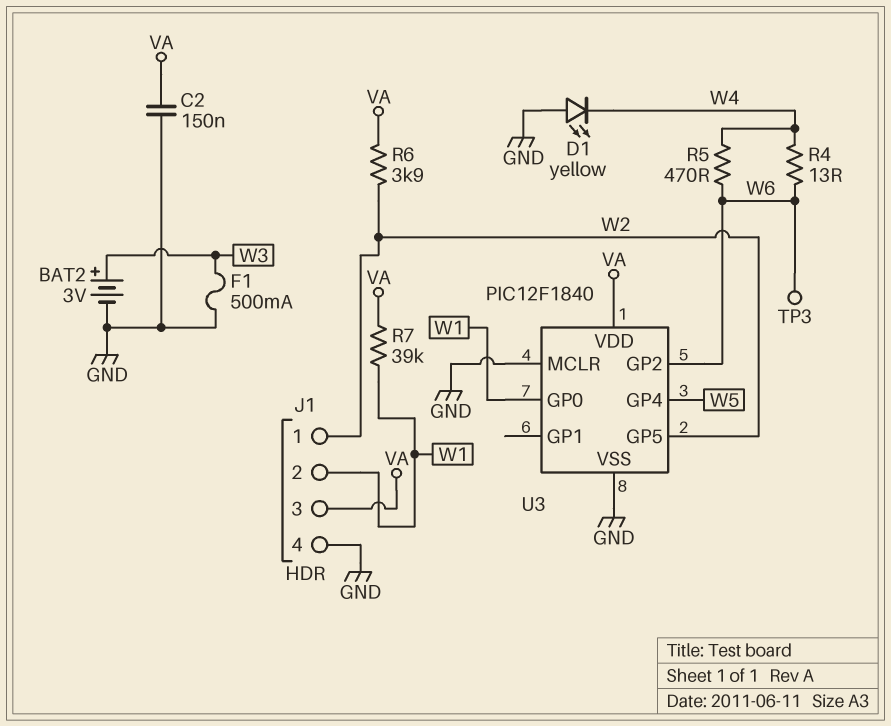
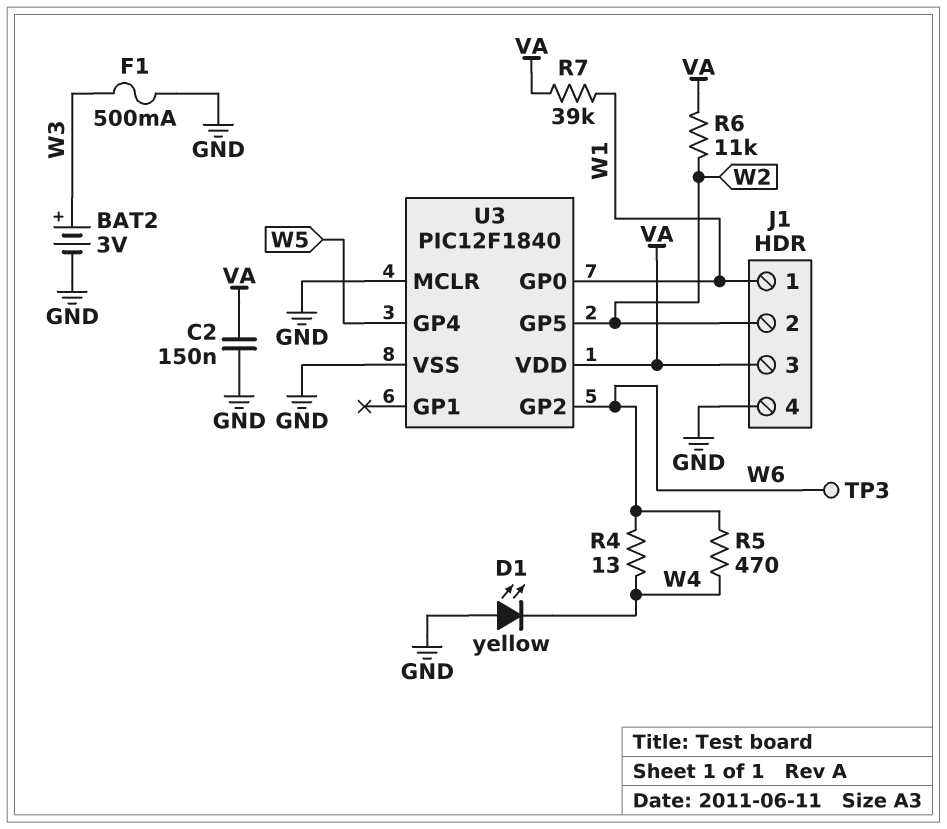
J1 pin 1: W2 -> W1
J1 pin 2: W1 -> W2
R6: 3.9k (VA, W2) -> 11k (VA, W2)

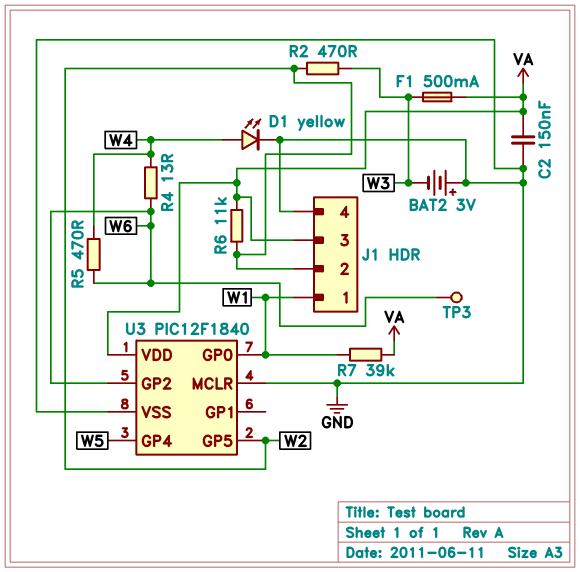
BAT2: 3V (plus W3, minus GND) -> 3V (plus GND, minus W3)
D1: LED yellow (A GND, K W4) -> LED yellow (A W4, K GND)
F1: 500mA (GND, W3) -> 500mA (VA, W3)
R2: none -> 470 (W2, W3)

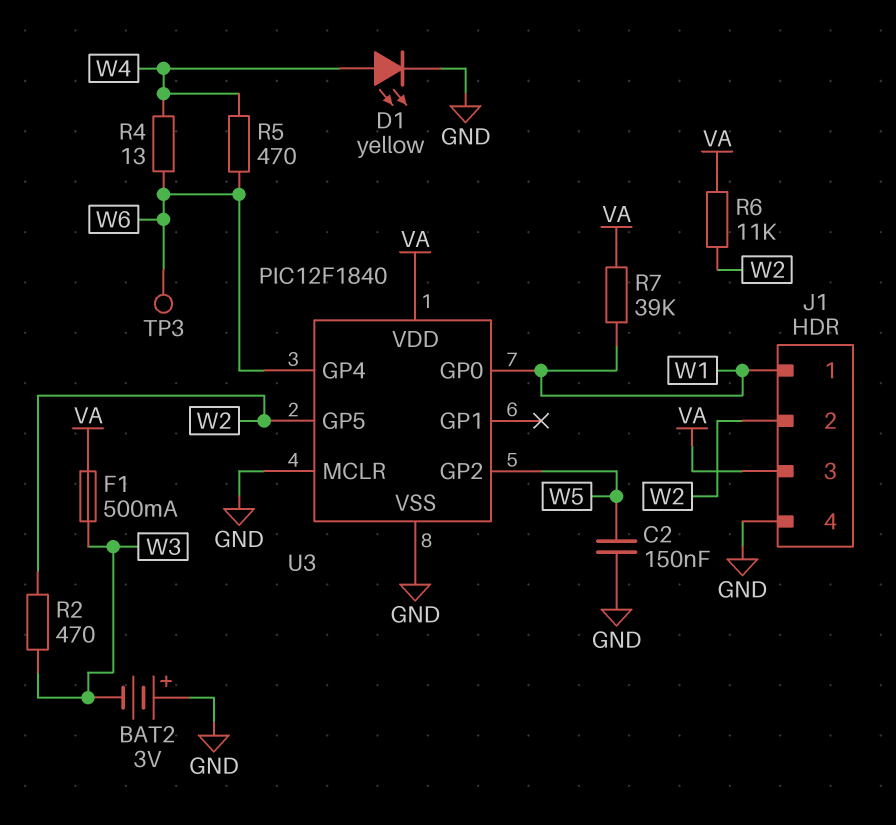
C2: 150nF (GND, VA) -> 150nF (GND, W5)
U3 pin GP2: W6 -> W5
U3 pin GP4: W5 -> W6

